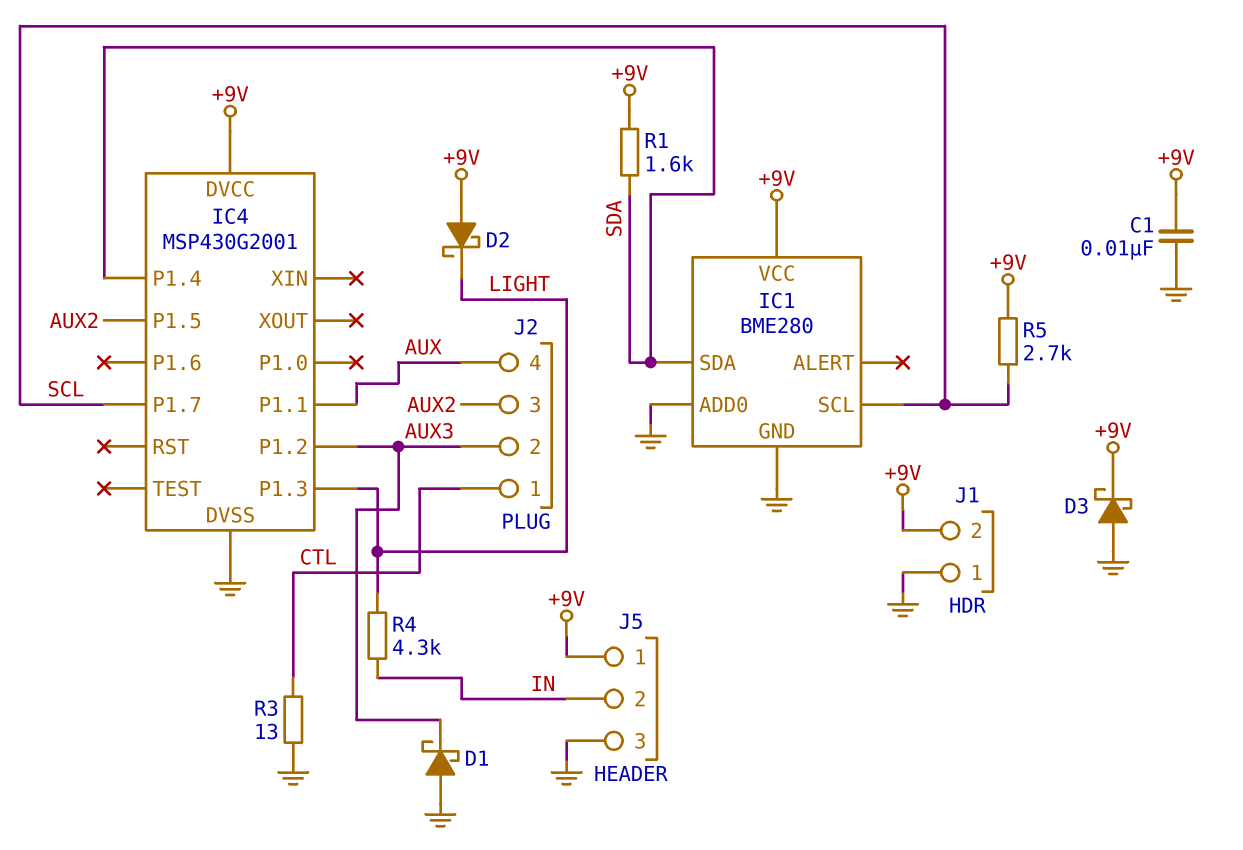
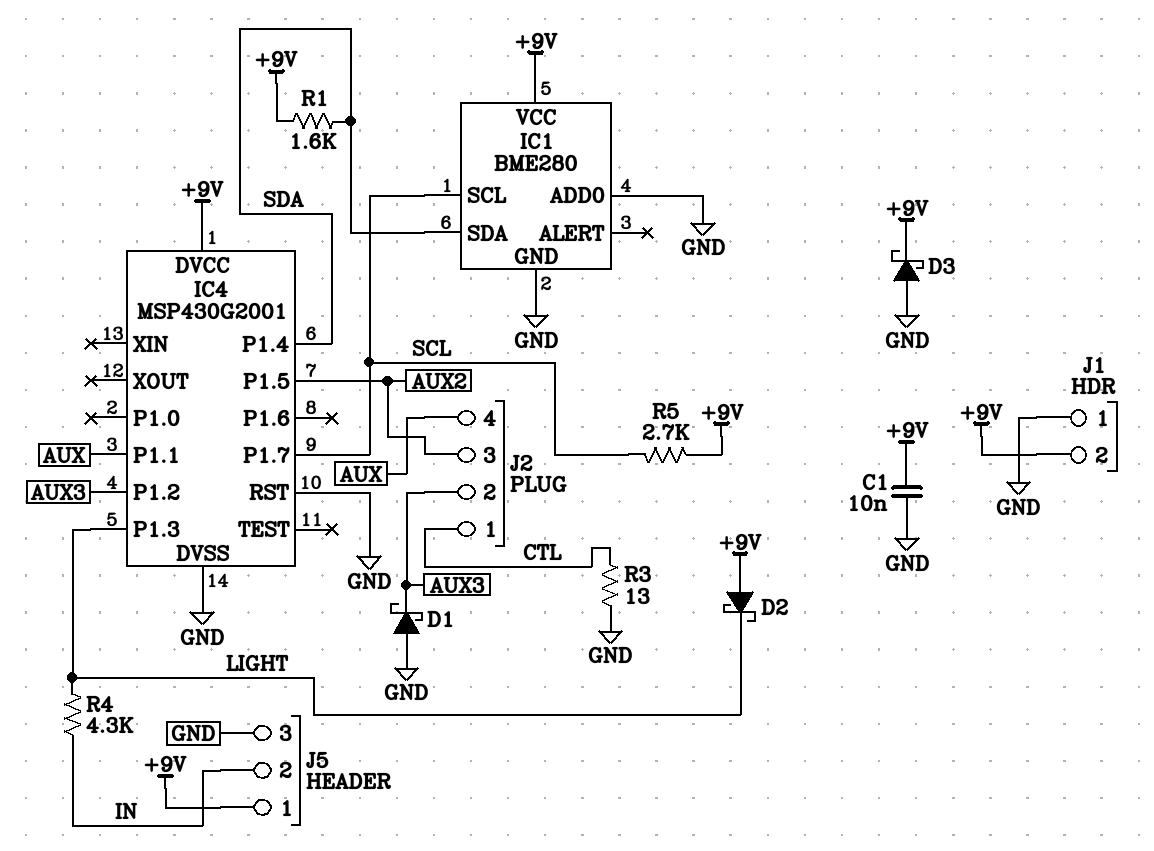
IC4 pin RST: none -> GND

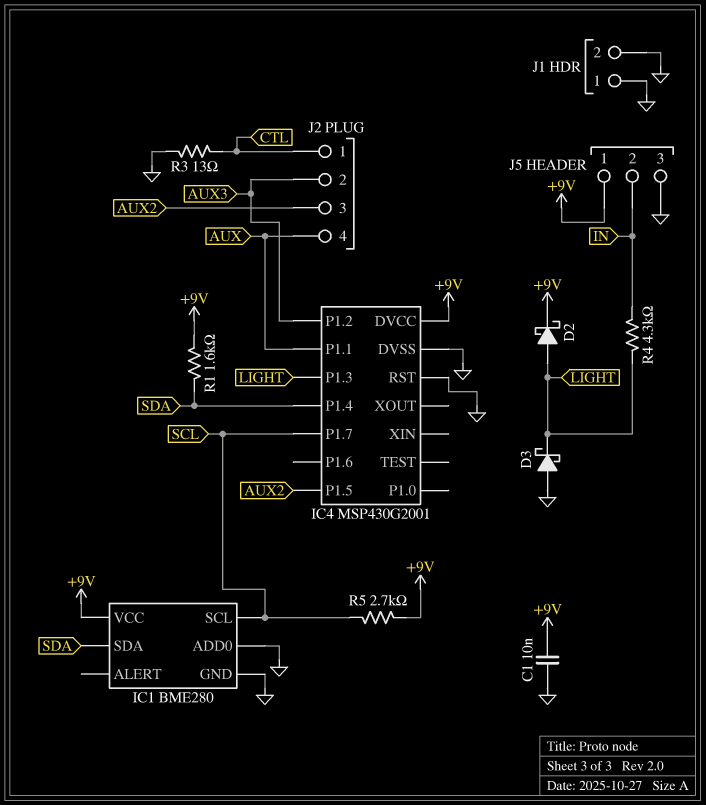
D1: schottky (A GND, K AUX3) -> none
D2: schottky (A +9V, K LIGHT) -> schottky (A LIGHT, K +9V)
D3: schottky (A GND, K +9V) -> schottky (A GND, K LIGHT)
J1 pin 2: +9V -> GND

